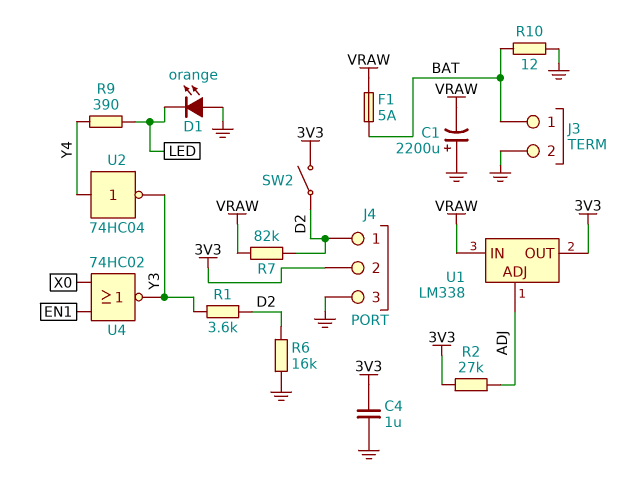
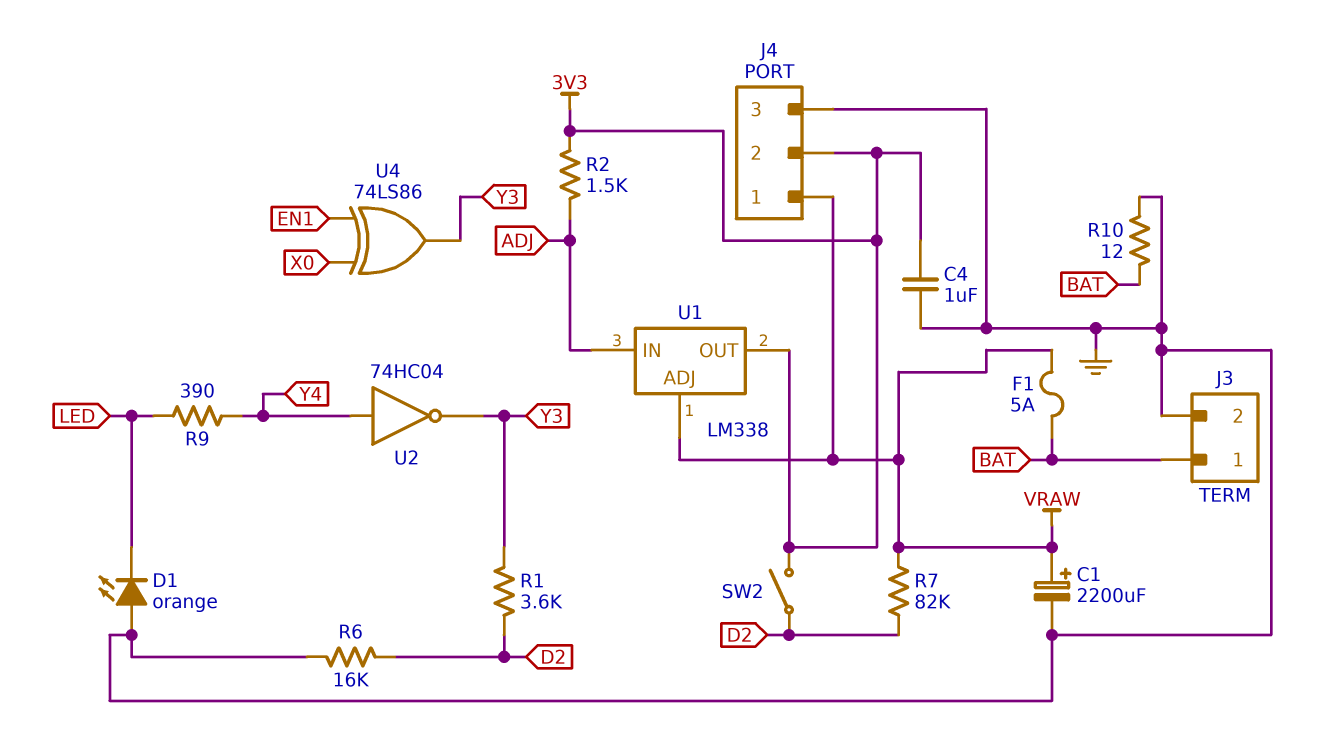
C1: 2200uF (plus GND, minus VRAW) -> 2200uF (plus VRAW, minus GND)
J4 pin 1: D2 -> VRAW
R2: 27k (3V3, ADJ) -> 1.5k (3V3, ADJ)
U1 pin ADJ: ADJ -> VRAW
U1 pin IN: VRAW -> ADJ
U4: NOR 74HC02 (in EN1, in X0, out Y3) -> XOR 74LS86 (in EN1, in X0, out Y3)

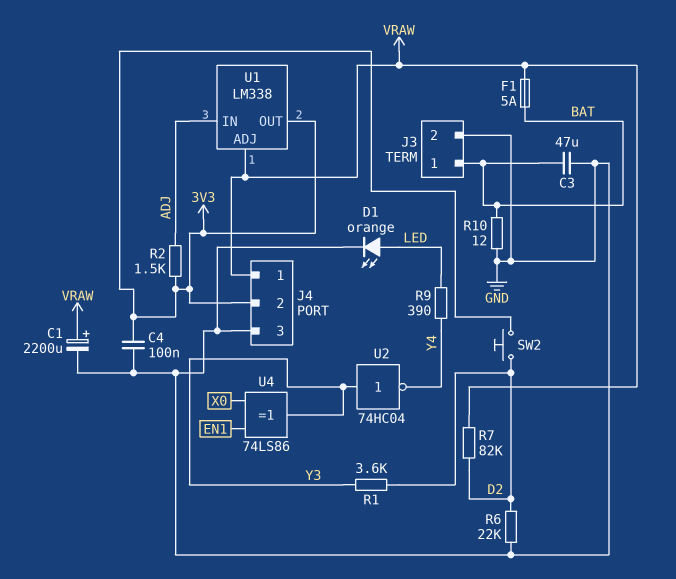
C3: none -> 47uF (BAT, GND)
C4: 1uF (3V3, GND) -> 100nF (3V3, GND)
D1: LED orange (A GND, K LED) -> LED orange (A LED, K GND)
R6: 16k (D2, GND) -> 22k (D2, GND)
SW2: switch (3V3, D2) -> button (3V3, D2)
U2: NOT 74HC04 (in Y4, out Y3) -> NOT 74HC04 (in Y3, out Y4)

